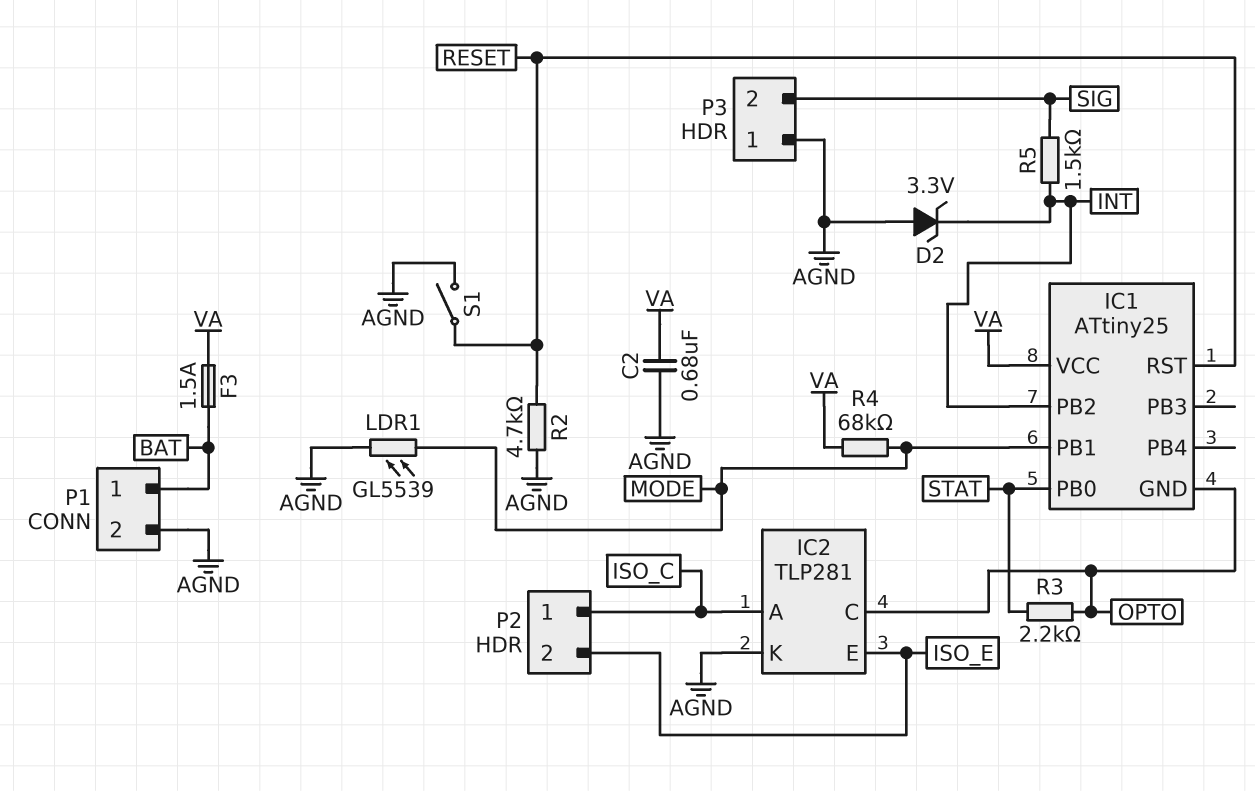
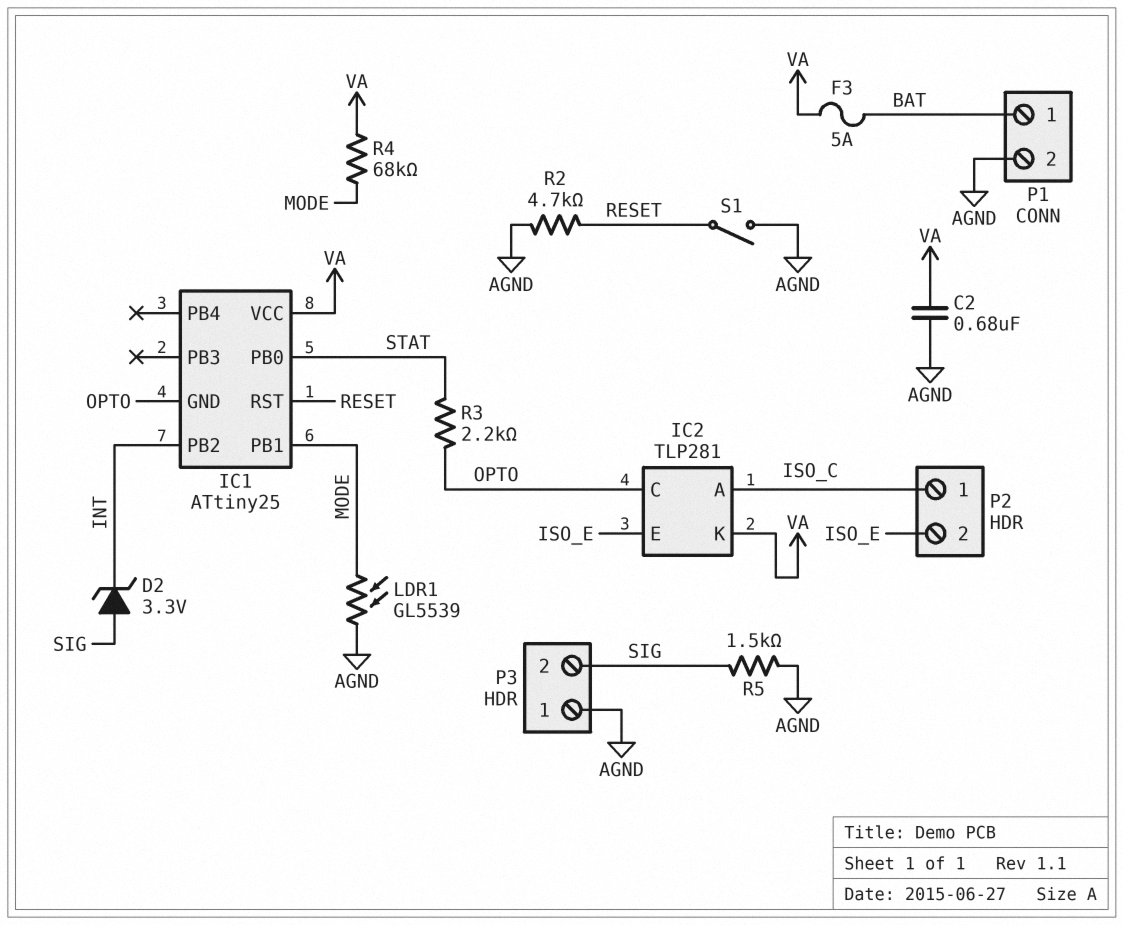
D2: zener 3.3V (A AGND, K INT) -> zener 3.3V (A SIG, K INT)
F3: 1.5A (BAT, VA) -> 5A (BAT, VA)
IC2 pin K: AGND -> VA
R5: 1.5k (INT, SIG) -> 1.5k (AGND, SIG)

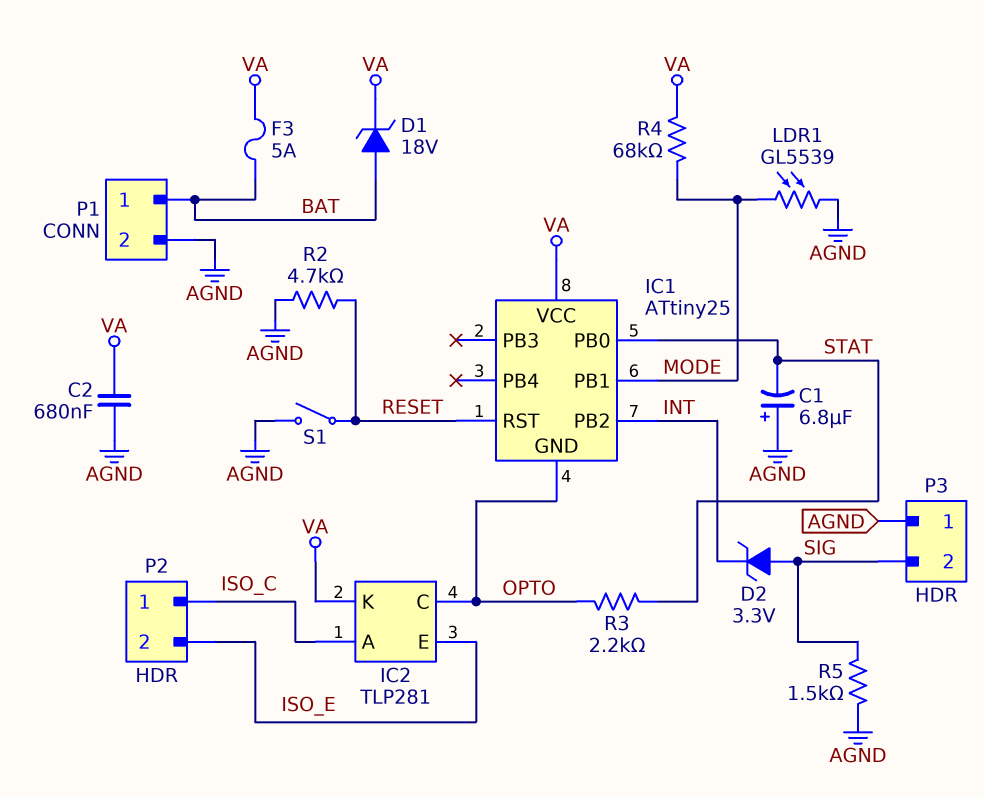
C1: none -> 6.8uF (plus AGND, minus STAT)
D1: none -> zener 18V (A BAT, K VA)

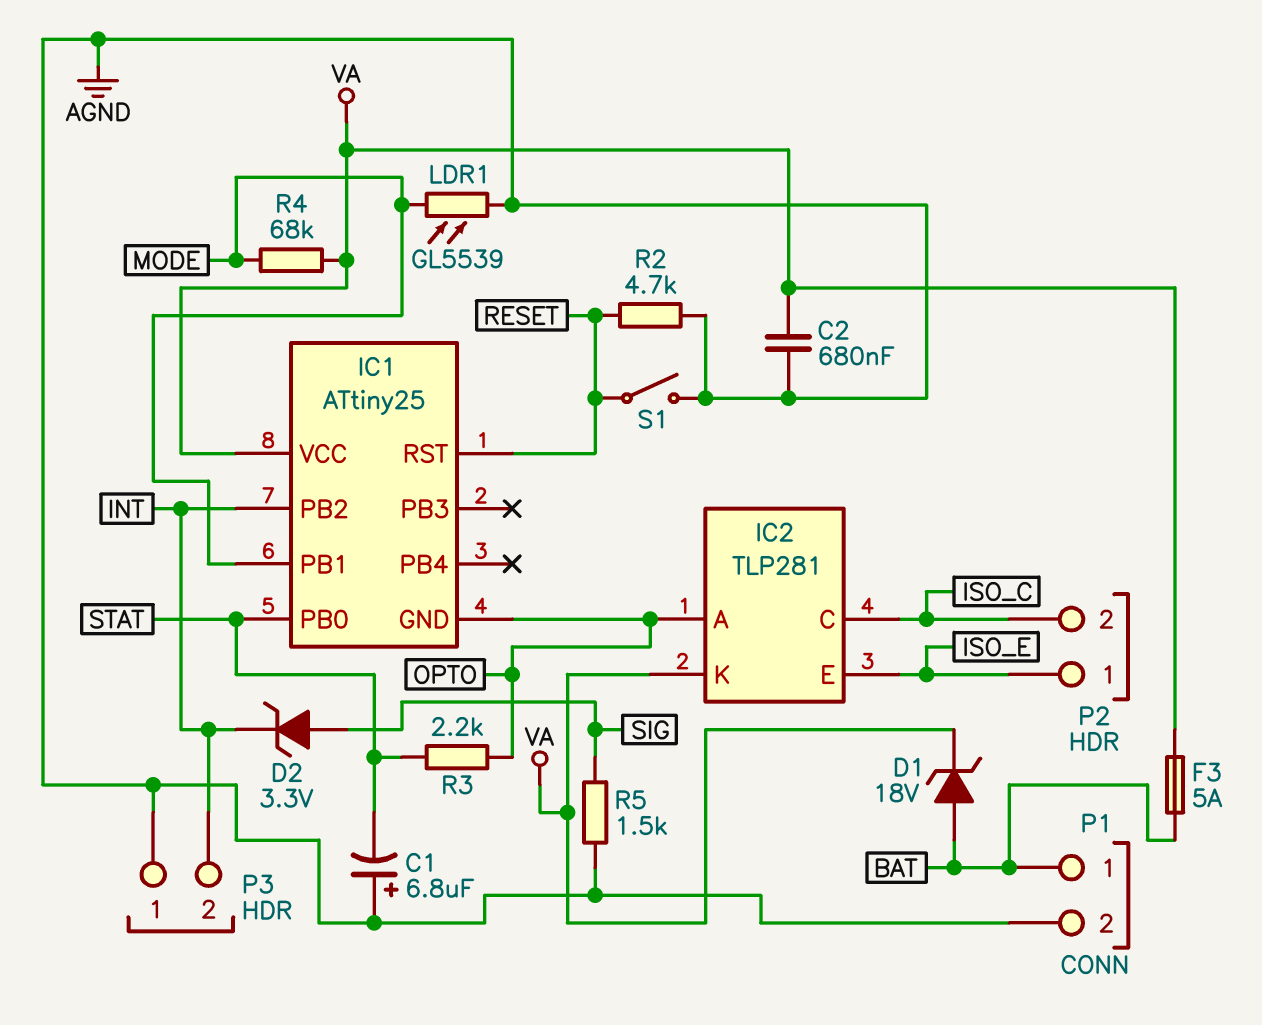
IC2 pin A: ISO_C -> OPTO
IC2 pin C: OPTO -> ISO_C
P2 pin 1: ISO_C -> ISO_E
P2 pin 2: ISO_E -> ISO_C
P3 pin 2: SIG -> INT

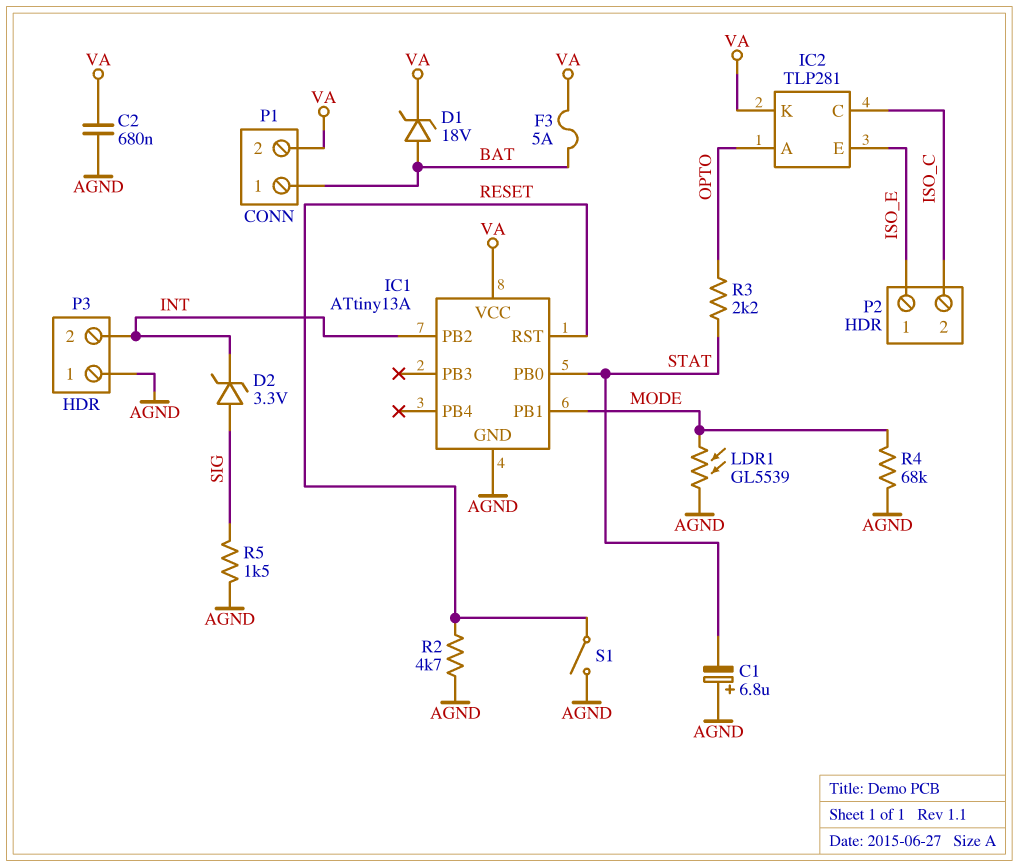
IC1: ATtiny25 -> ATtiny13A
IC1 pin GND: OPTO -> AGND
P1 pin 2: AGND -> VA
R4: 68k (MODE, VA) -> 68k (AGND, MODE)

